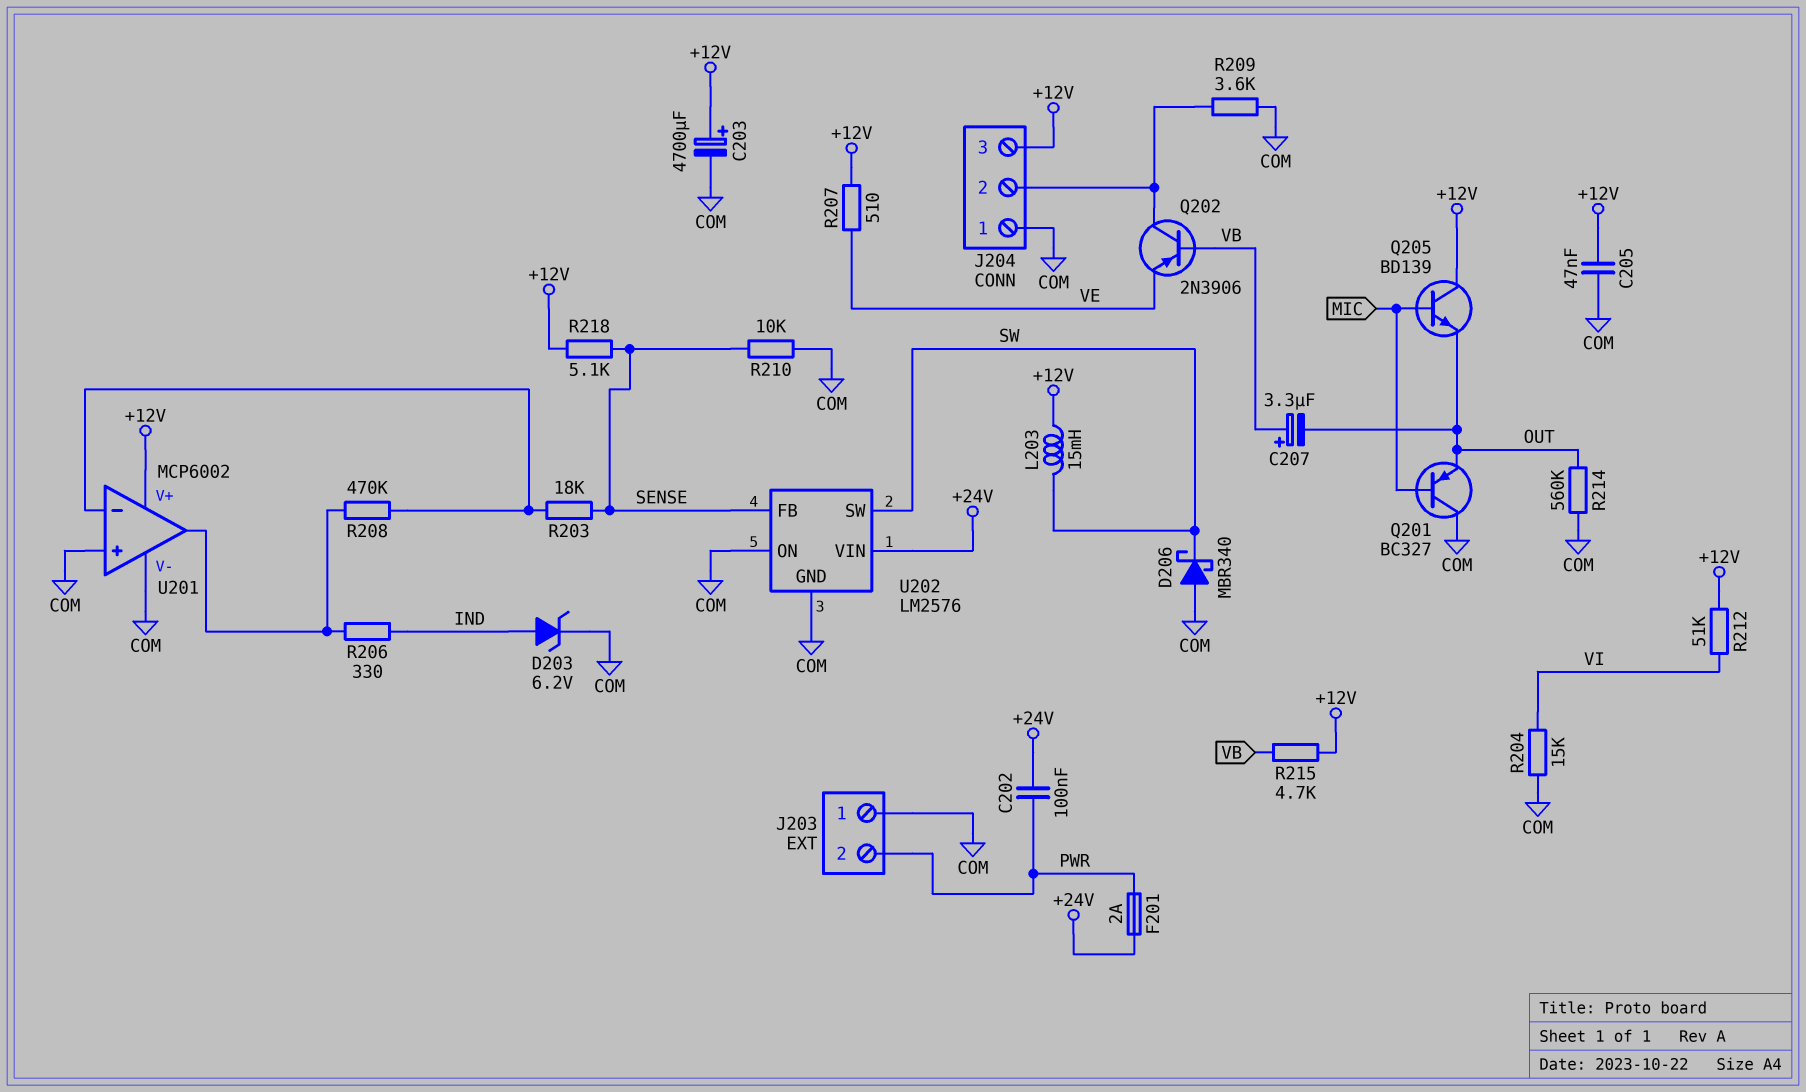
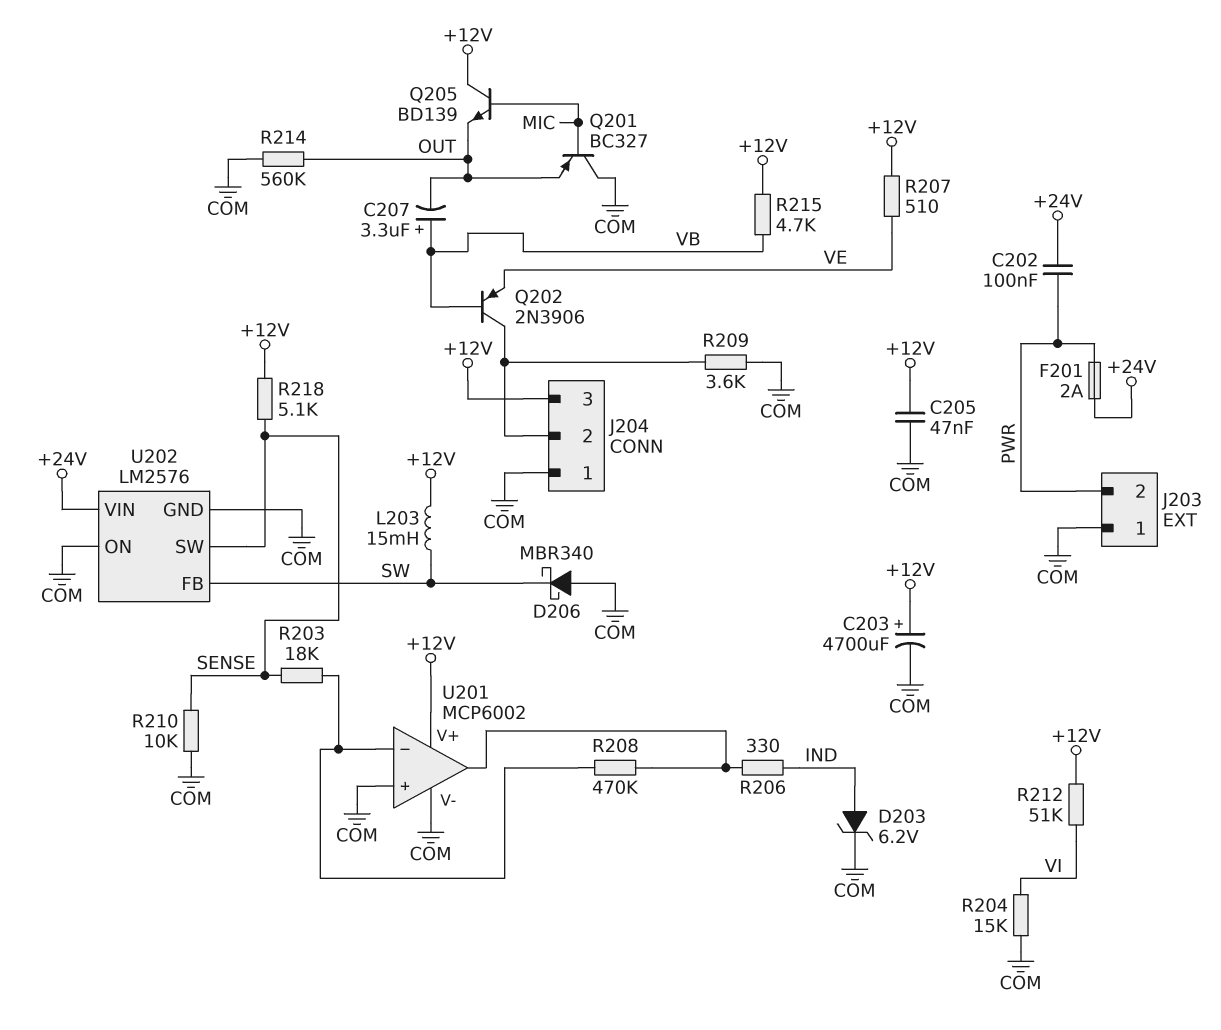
U202 pin FB: SENSE -> SW
U202 pin SW: SW -> SENSE

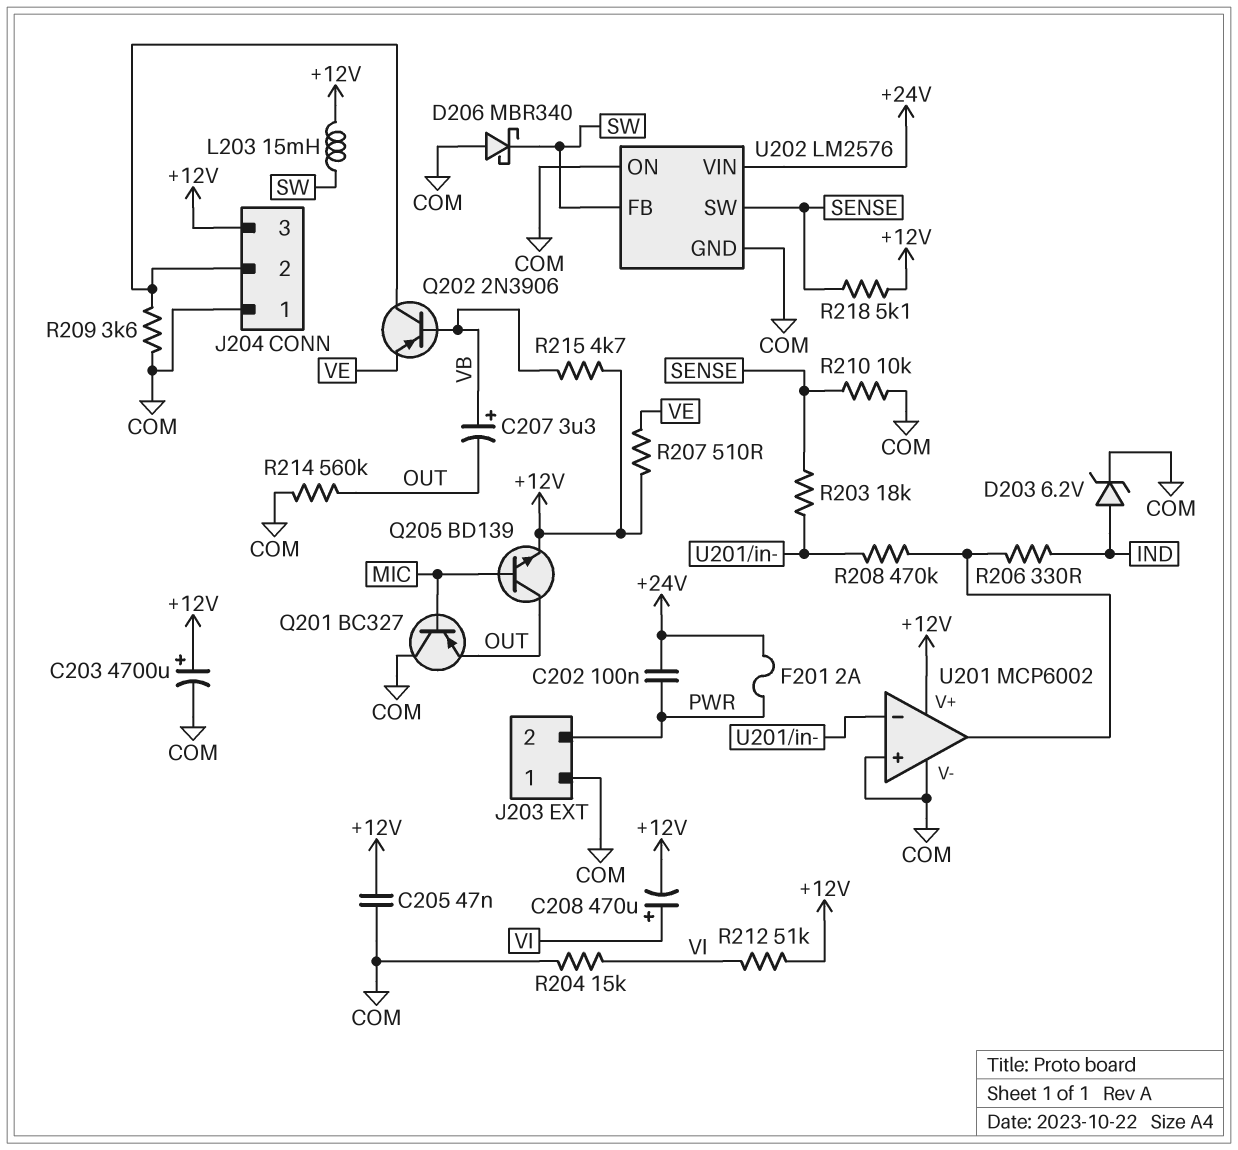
C208: none -> 470uF (plus VI, minus +12V)
Q205: NPN BD139 (B MIC, C +12V, E OUT) -> NPN BD139 (B MIC, C OUT, E +12V)

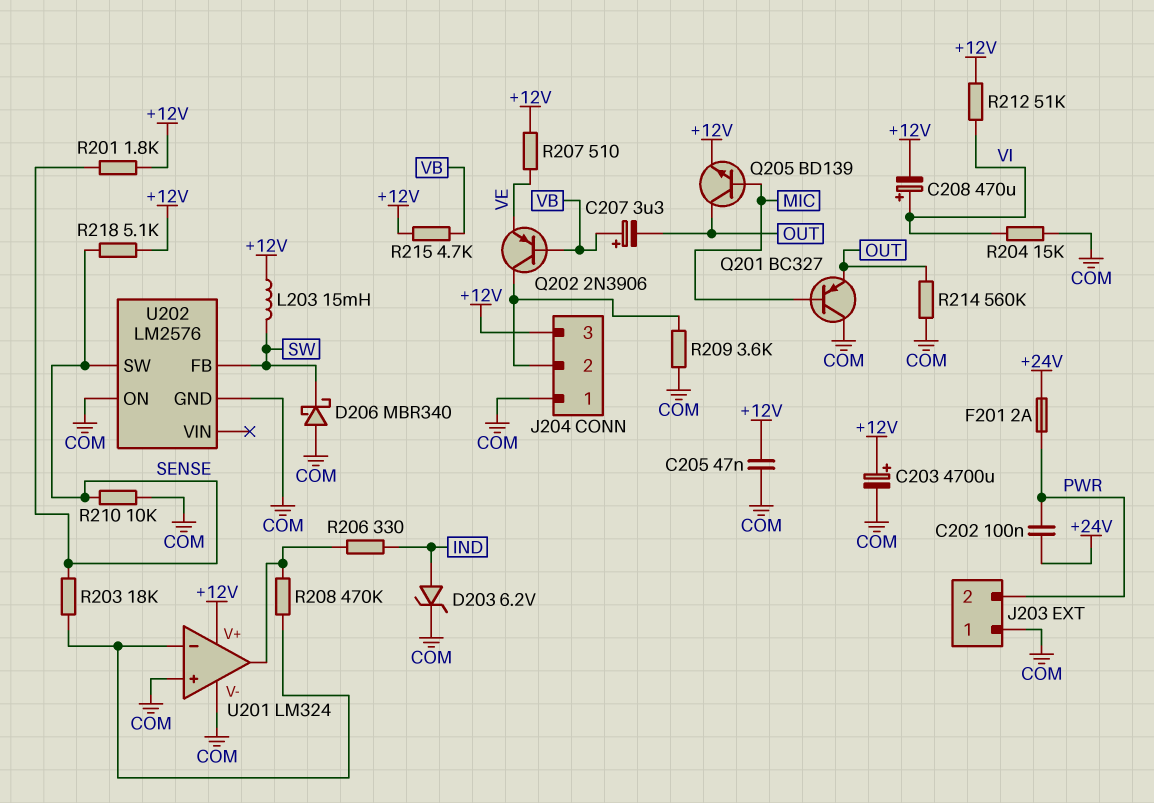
R201: none -> 1.8k (+12V, SENSE)
U201: MCP6002 -> LM324
U202 pin VIN: +24V -> none

